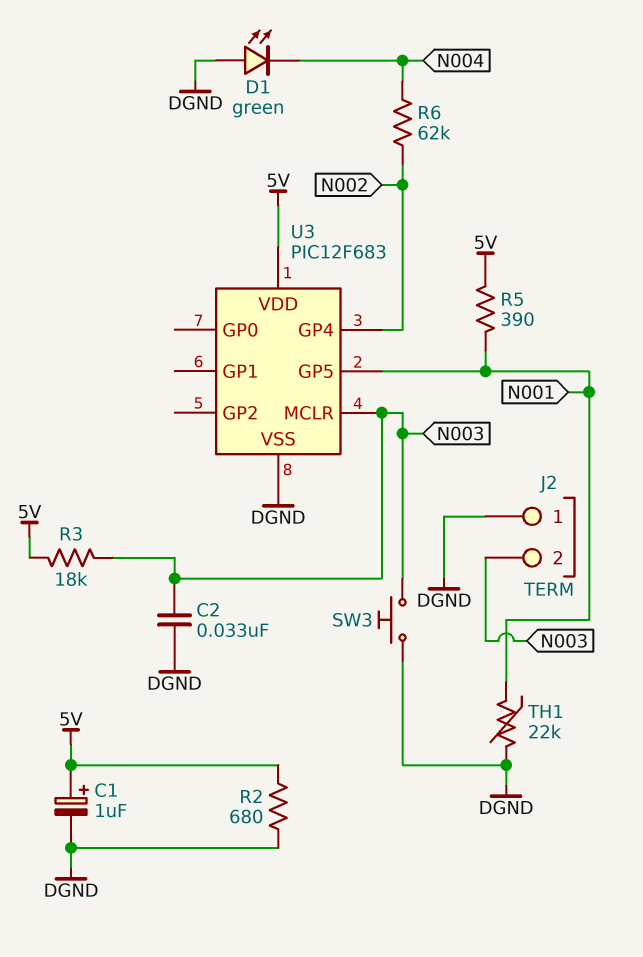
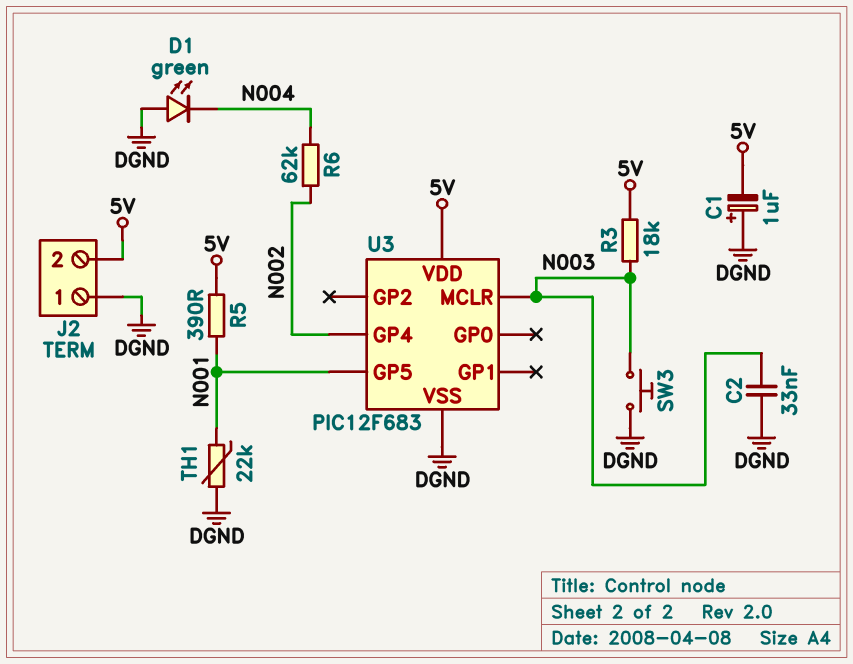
C1: 1uF (plus 5V, minus DGND) -> 1uF (plus DGND, minus 5V)
J2 pin 2: N003 -> 5V
R2: 680 (5V, DGND) -> none

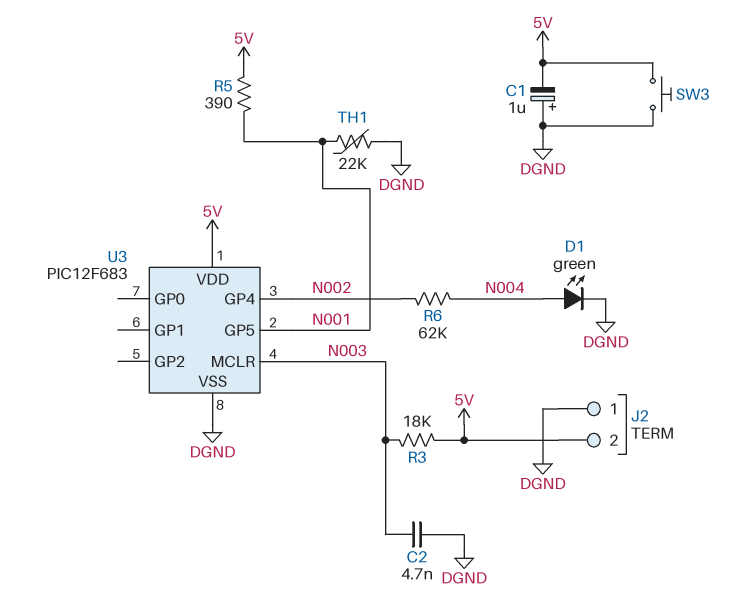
C2: 33nF (DGND, N003) -> 4.7nF (DGND, N003)
D1: LED green (A DGND, K N004) -> LED green (A N004, K DGND)
SW3: button (DGND, N003) -> button (5V, DGND)

